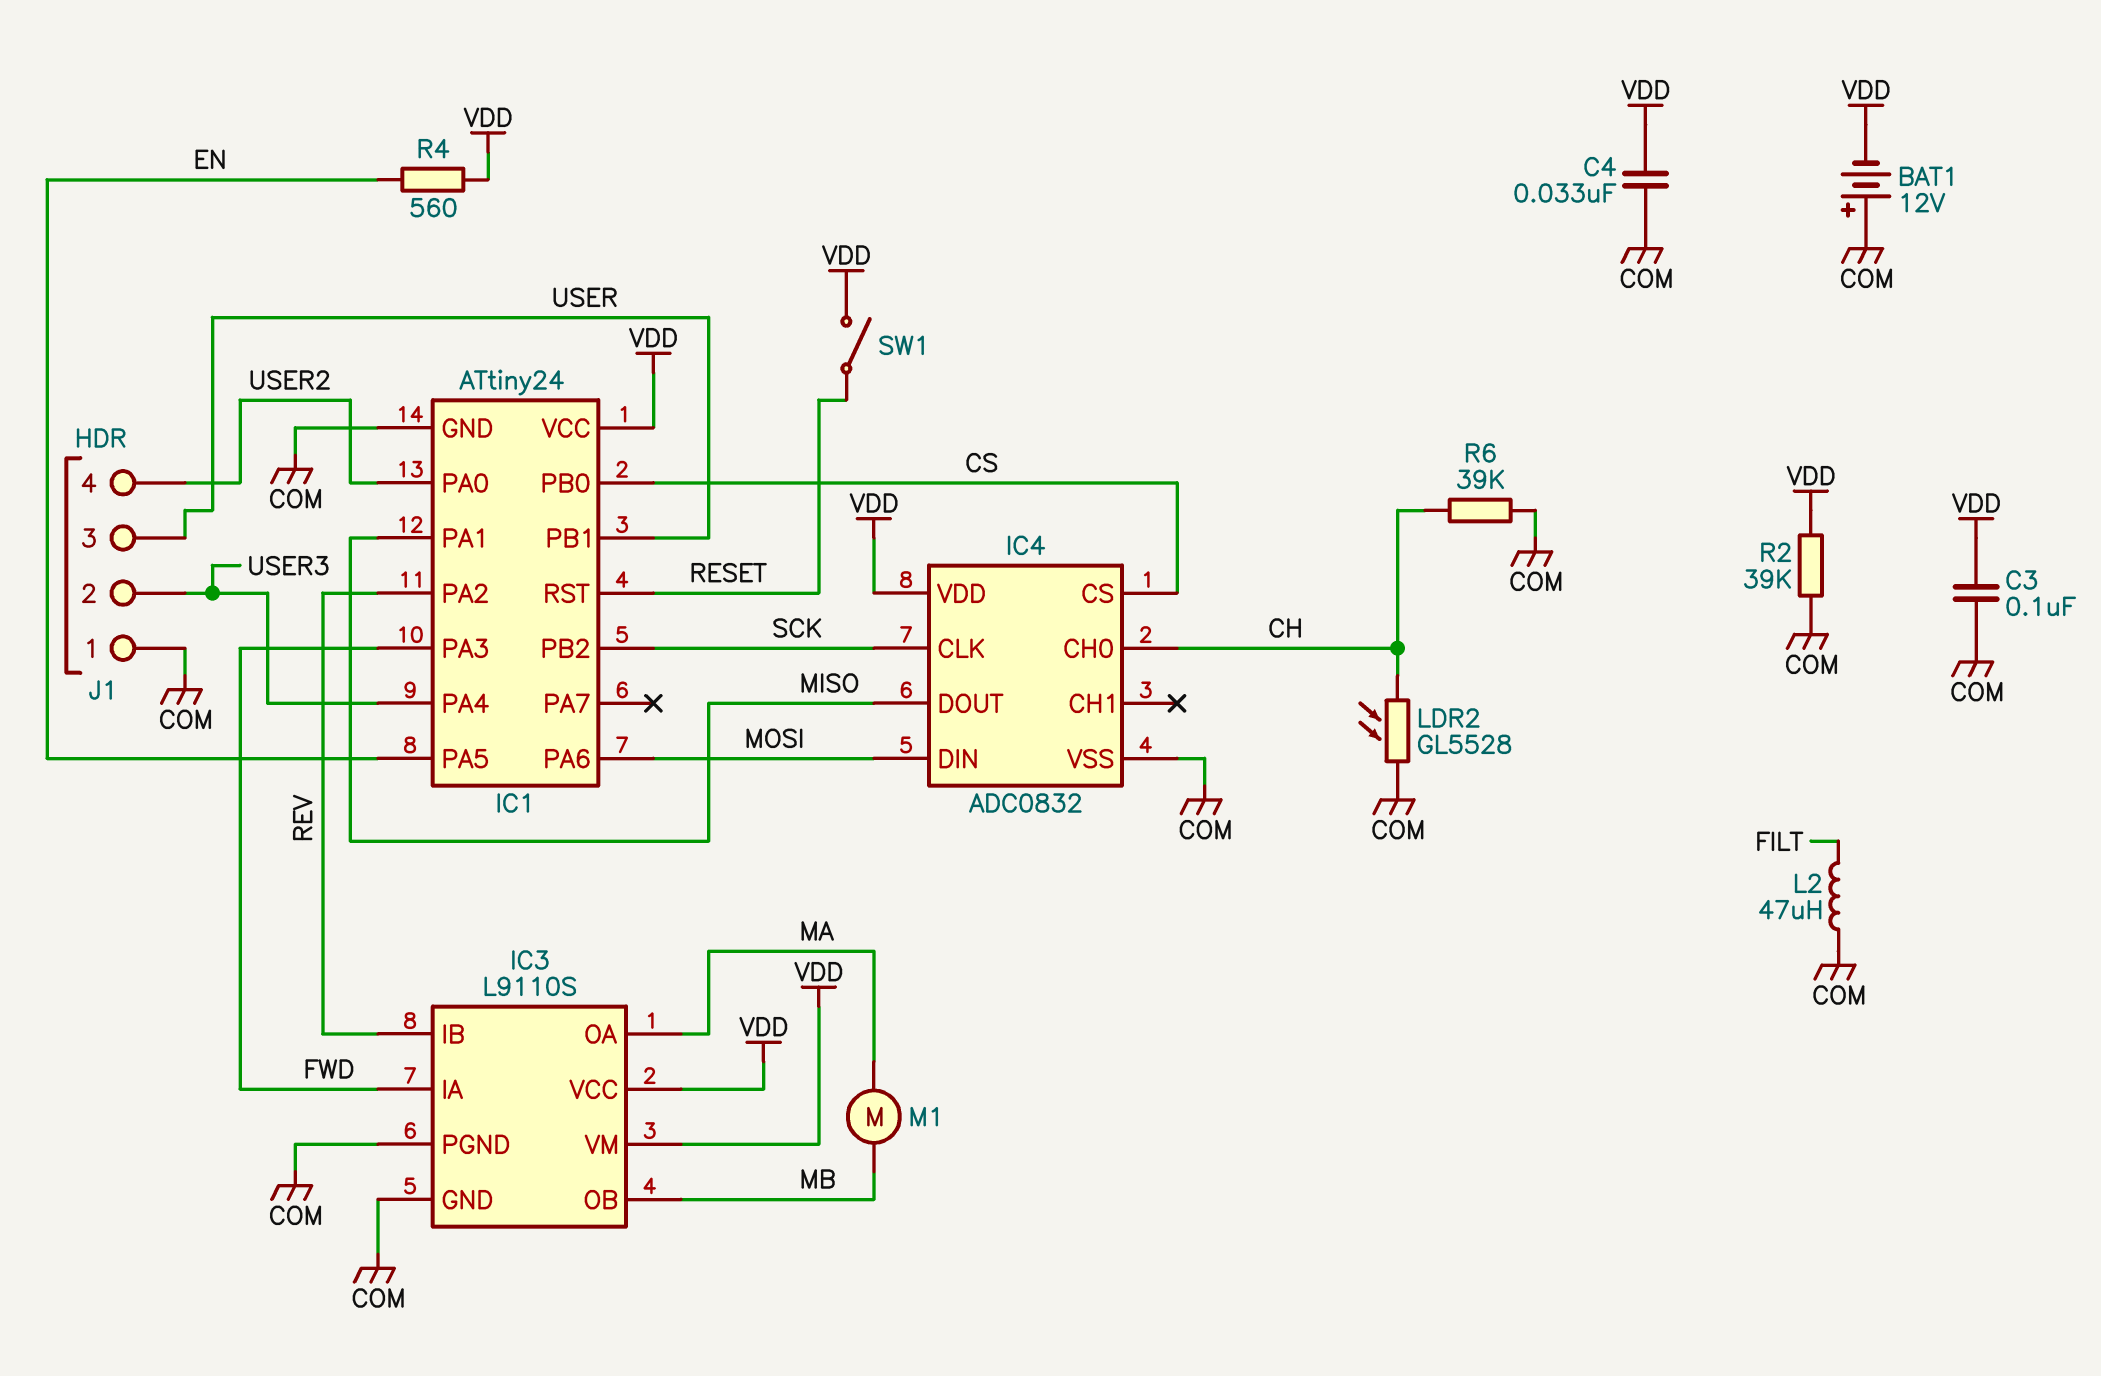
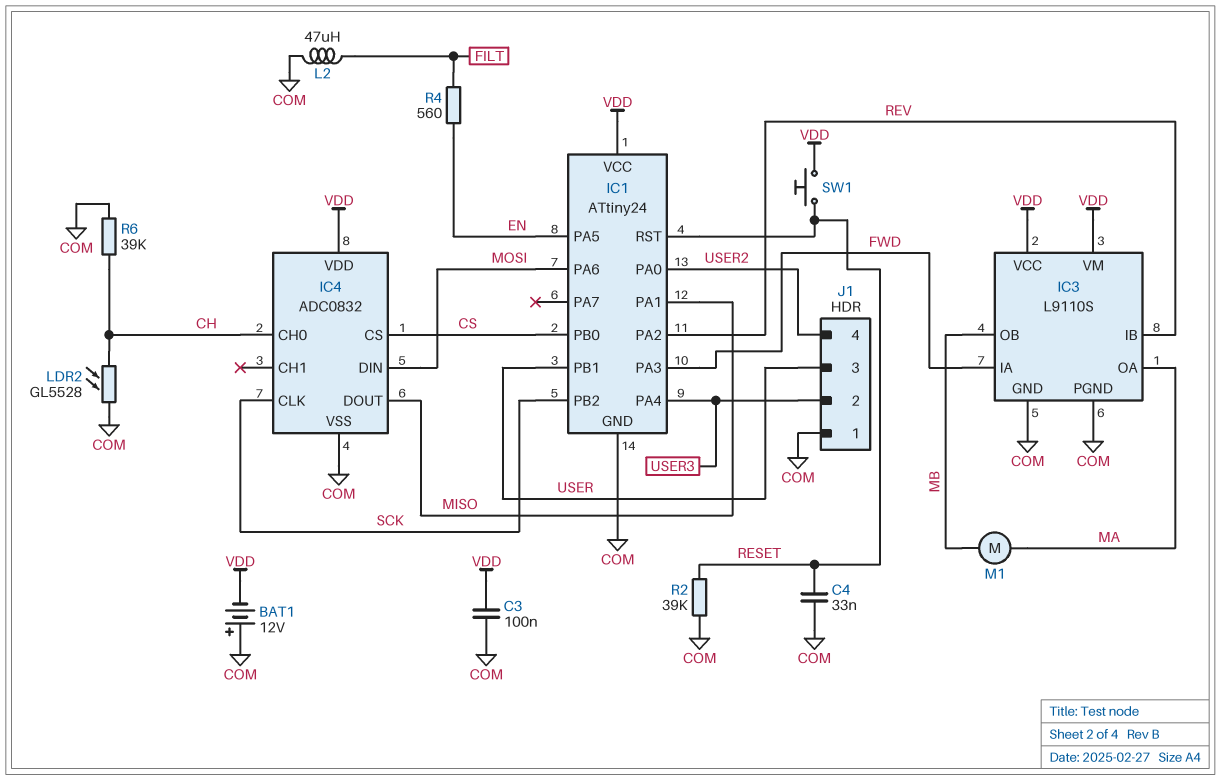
C4: 33nF (COM, VDD) -> 33nF (COM, RESET)
R2: 39k (COM, VDD) -> 39k (COM, RESET)
R4: 560 (EN, VDD) -> 560 (EN, FILT)
SW1: switch (RESET, VDD) -> button (RESET, VDD)

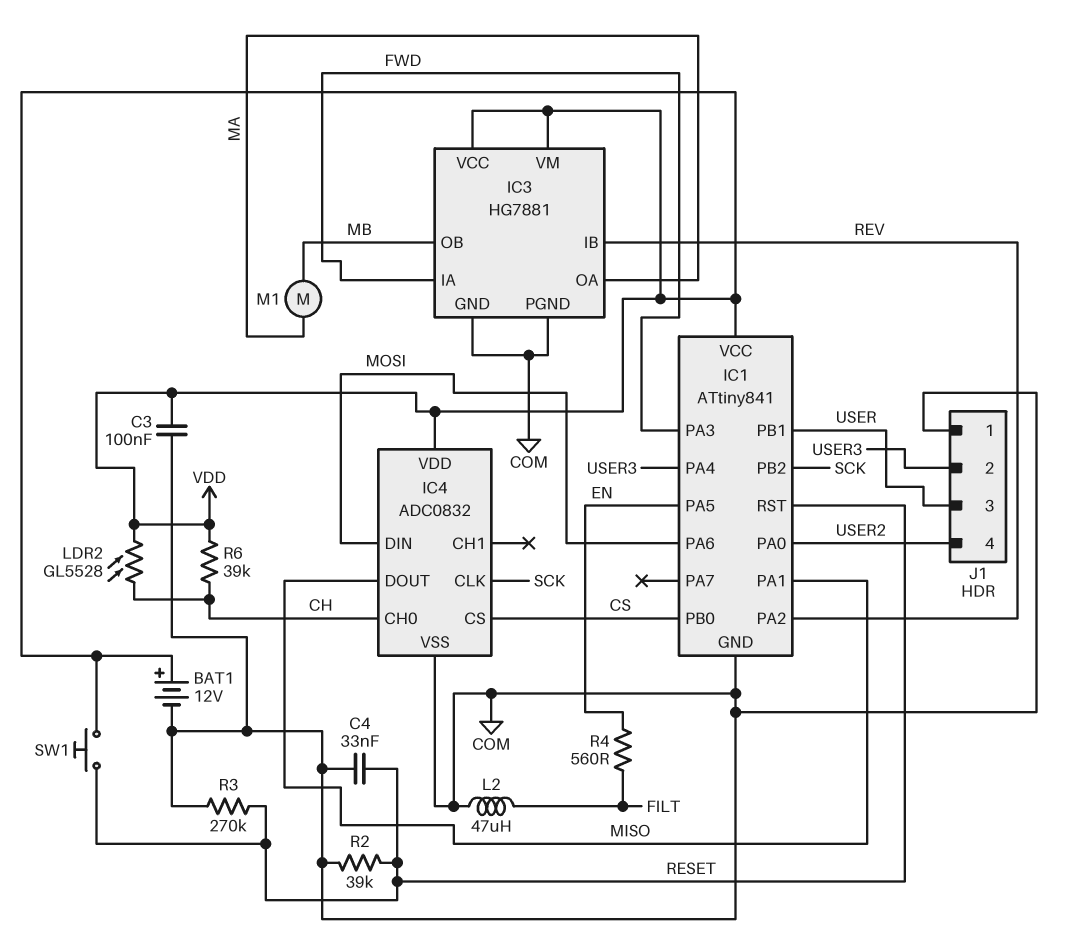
BAT1: 12V (plus COM, minus VDD) -> 12V (plus VDD, minus COM)
IC1: ATtiny24 -> ATtiny841
IC3: L9110S -> HG7881
LDR2: GL5528 (CH, COM) -> GL5528 (CH, VDD)
R3: none -> 270k (COM, RESET)
R6: 39k (CH, COM) -> 39k (CH, VDD)

